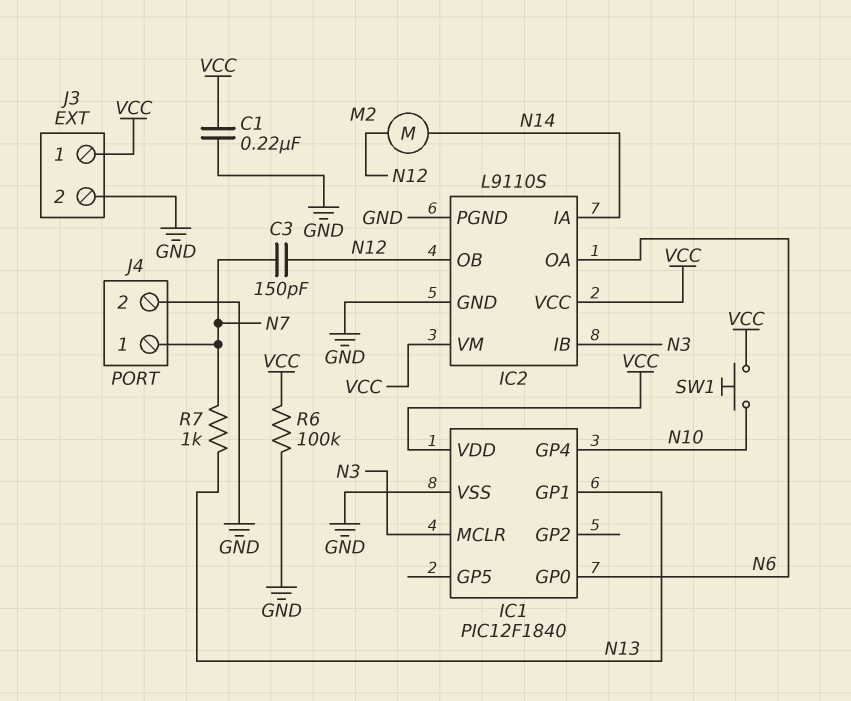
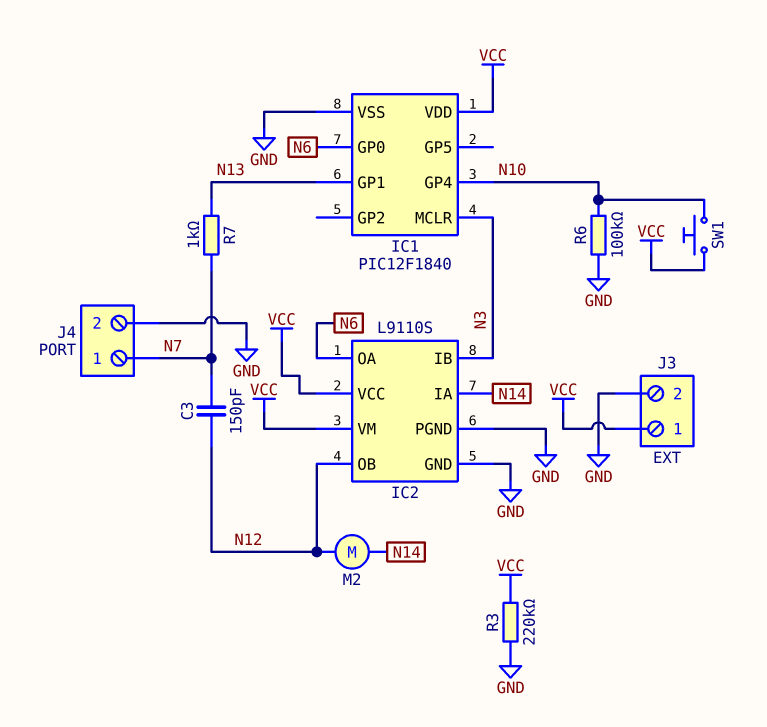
C1: 220nF (GND, VCC) -> none
R3: none -> 220k (GND, VCC)
R6: 100k (GND, VCC) -> 100k (GND, N10)

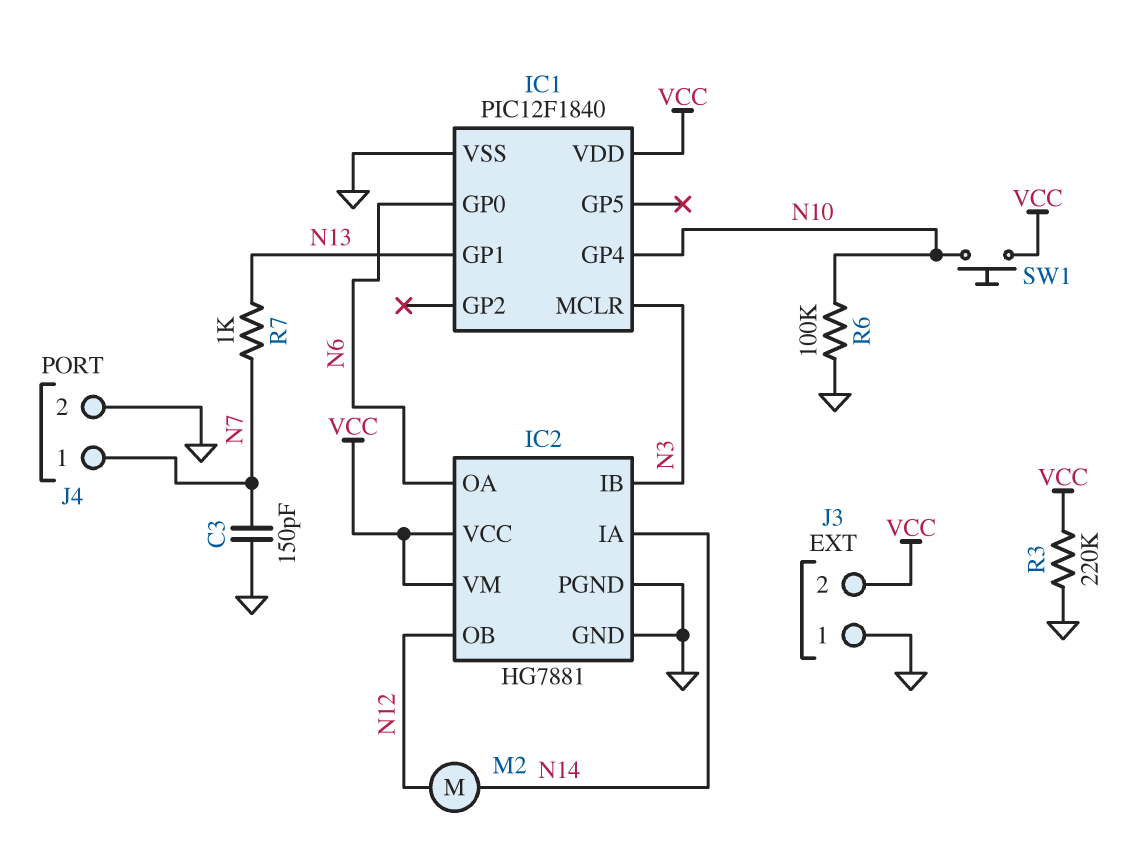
C3: 150pF (N7, N12) -> 150pF (GND, N7)
IC2: L9110S -> HG7881
J3 pin 1: VCC -> GND
J3 pin 2: GND -> VCC

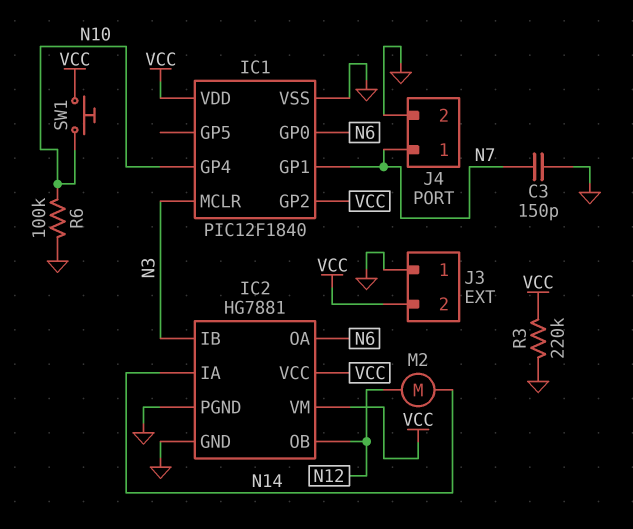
IC1 pin GP1: N13 -> N7
IC1 pin GP2: none -> VCC
R7: 1k (N7, N13) -> none

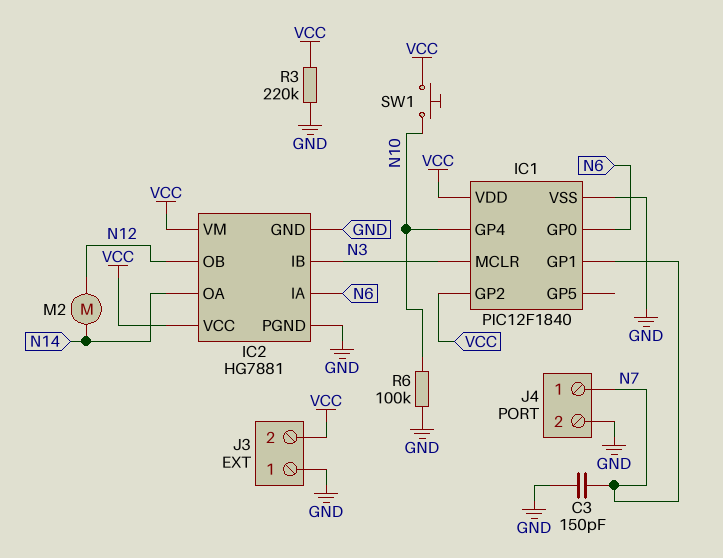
IC2 pin IA: N14 -> N6
IC2 pin OA: N6 -> N14

